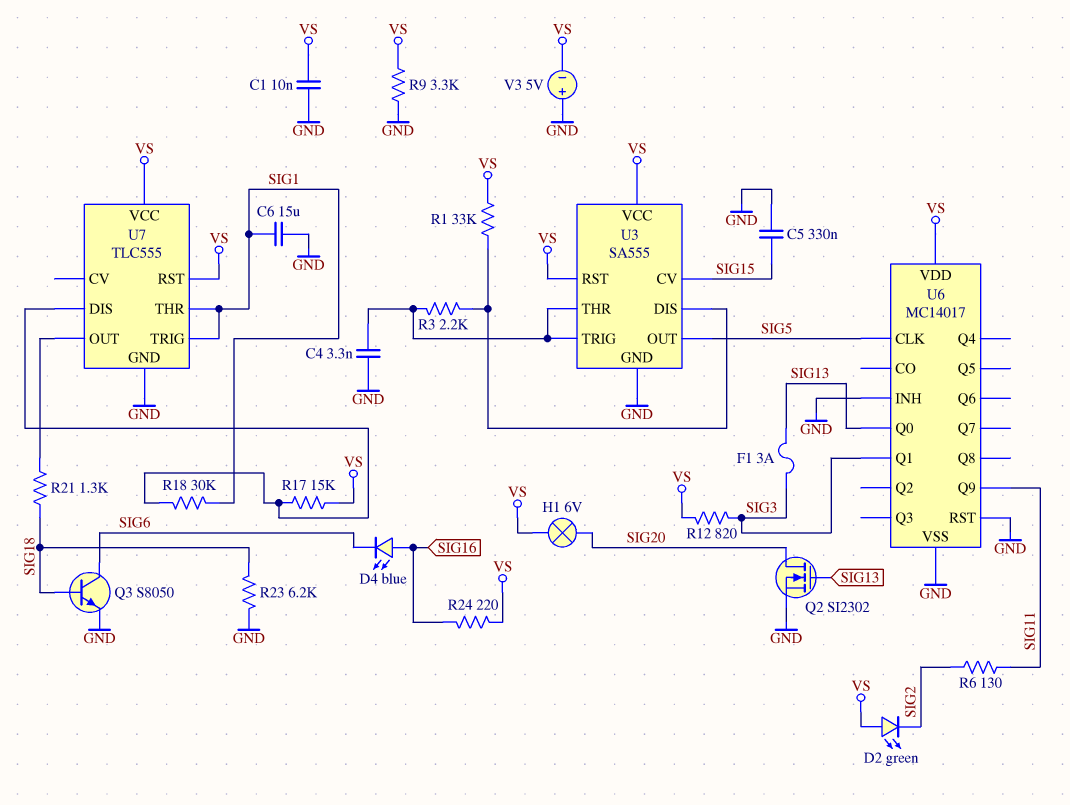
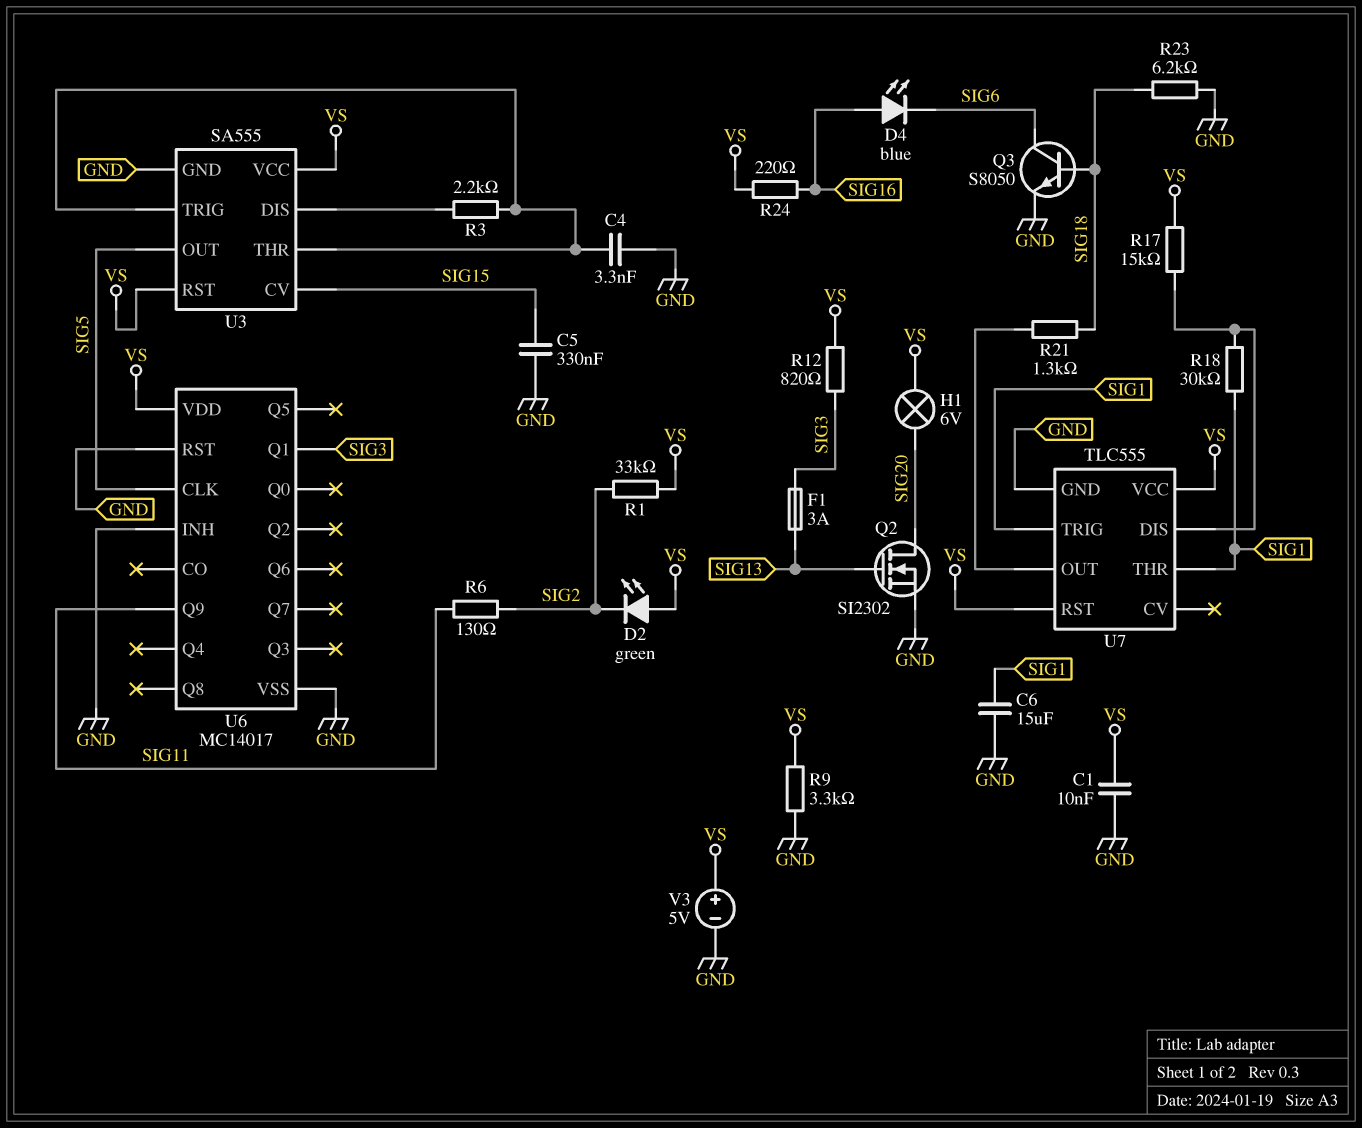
R1: 33k (U3/DIS, VS) -> 33k (SIG2, VS)
U6 pin Q0: SIG13 -> none
V3: 5V (plus GND, minus VS) -> 5V (plus VS, minus GND)

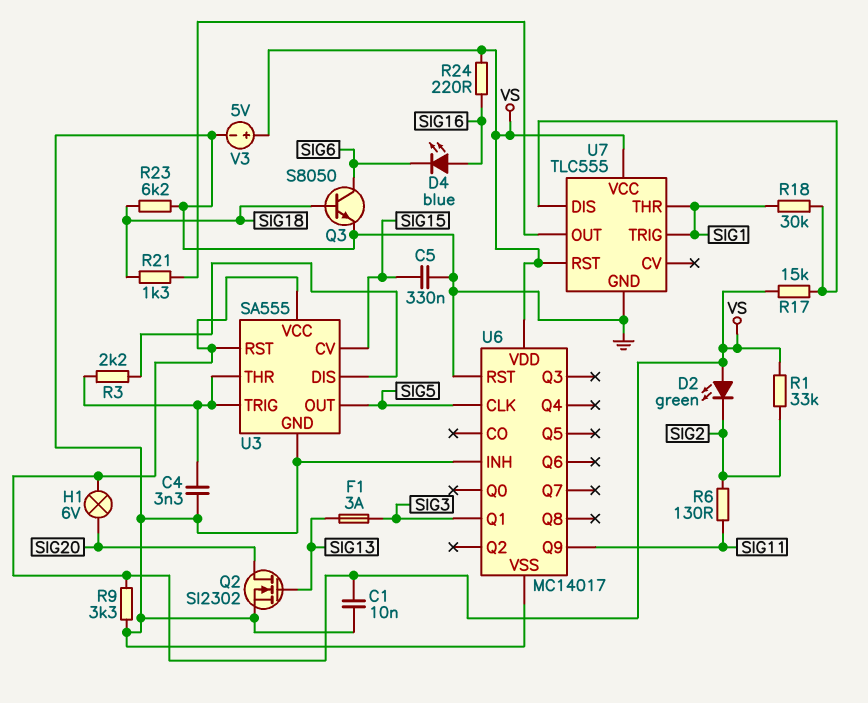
C6: 15uF (GND, SIG1) -> none
R12: 820 (SIG3, VS) -> none

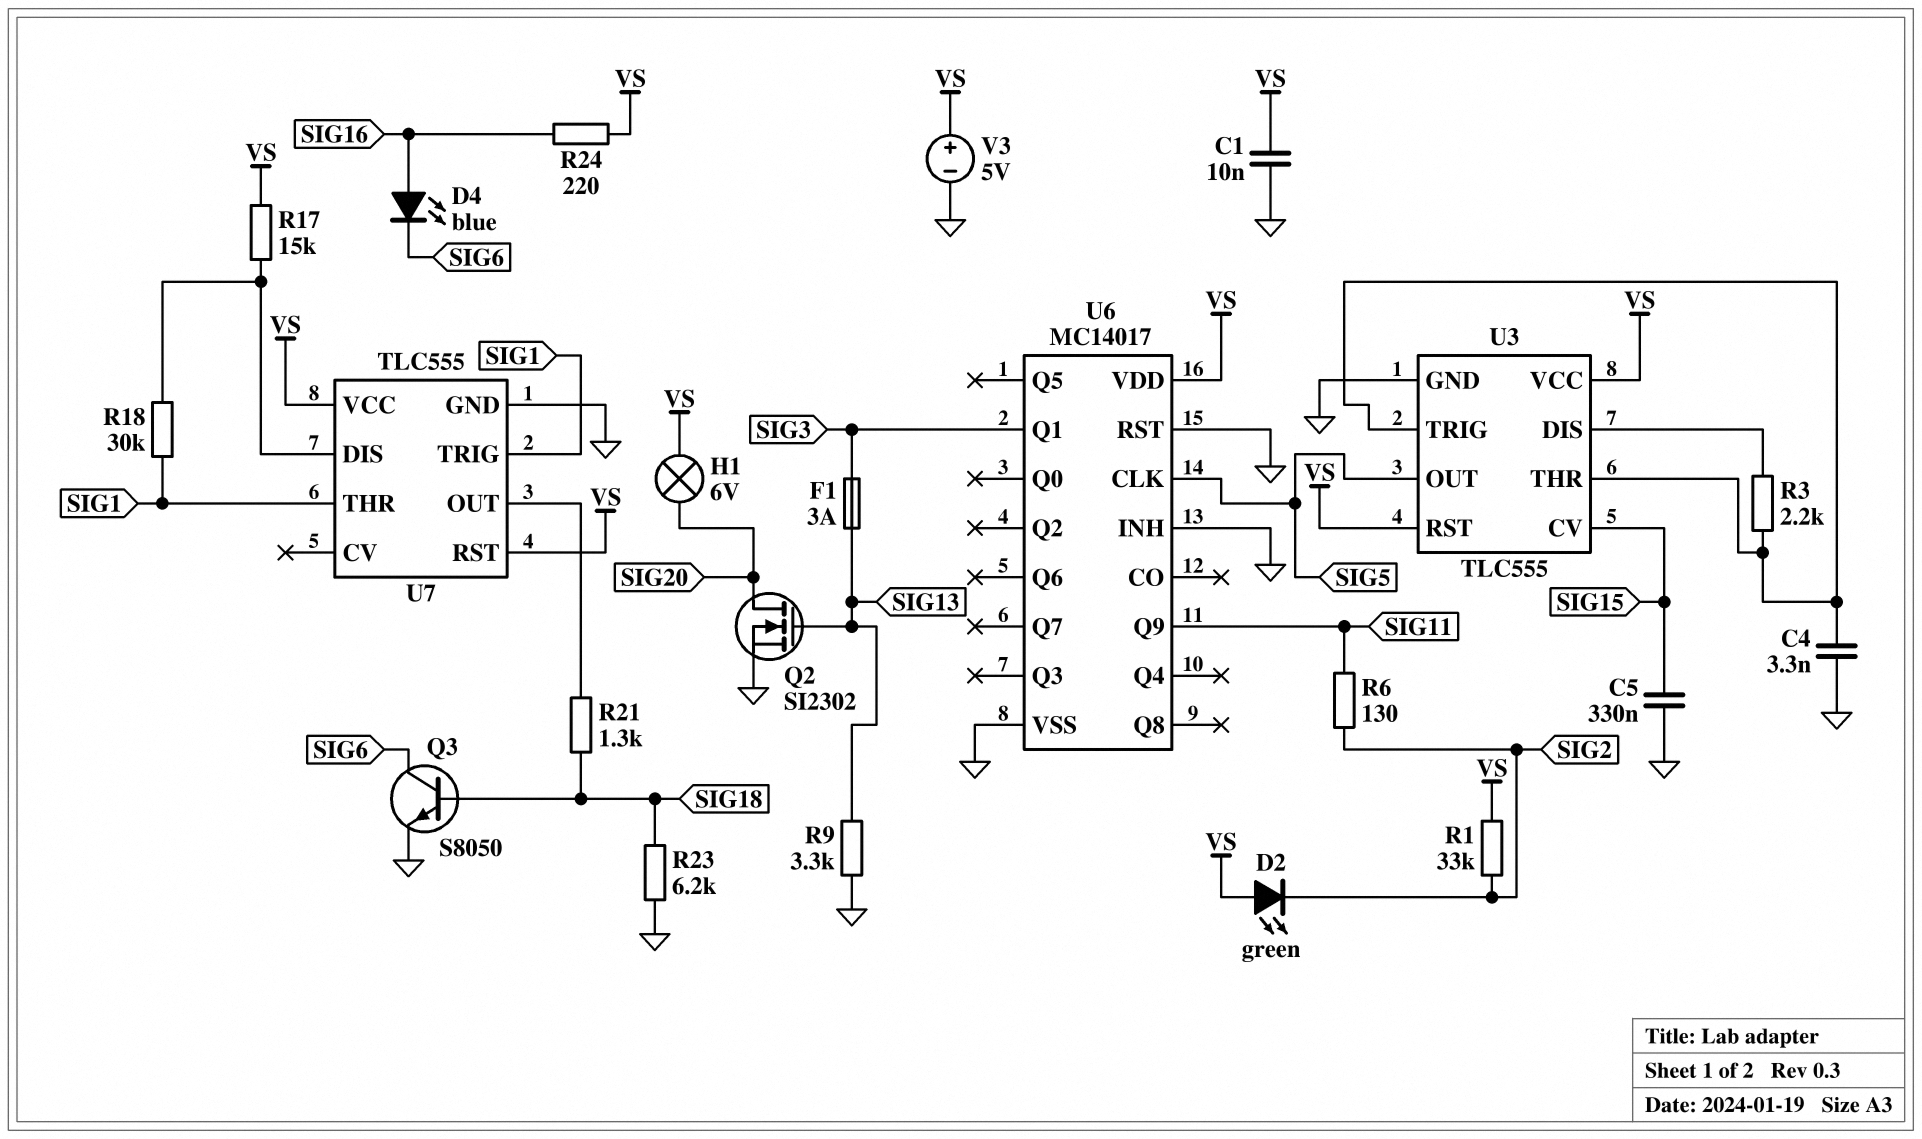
R9: 3.3k (GND, VS) -> 3.3k (GND, SIG13)
U3: SA555 -> TLC555

